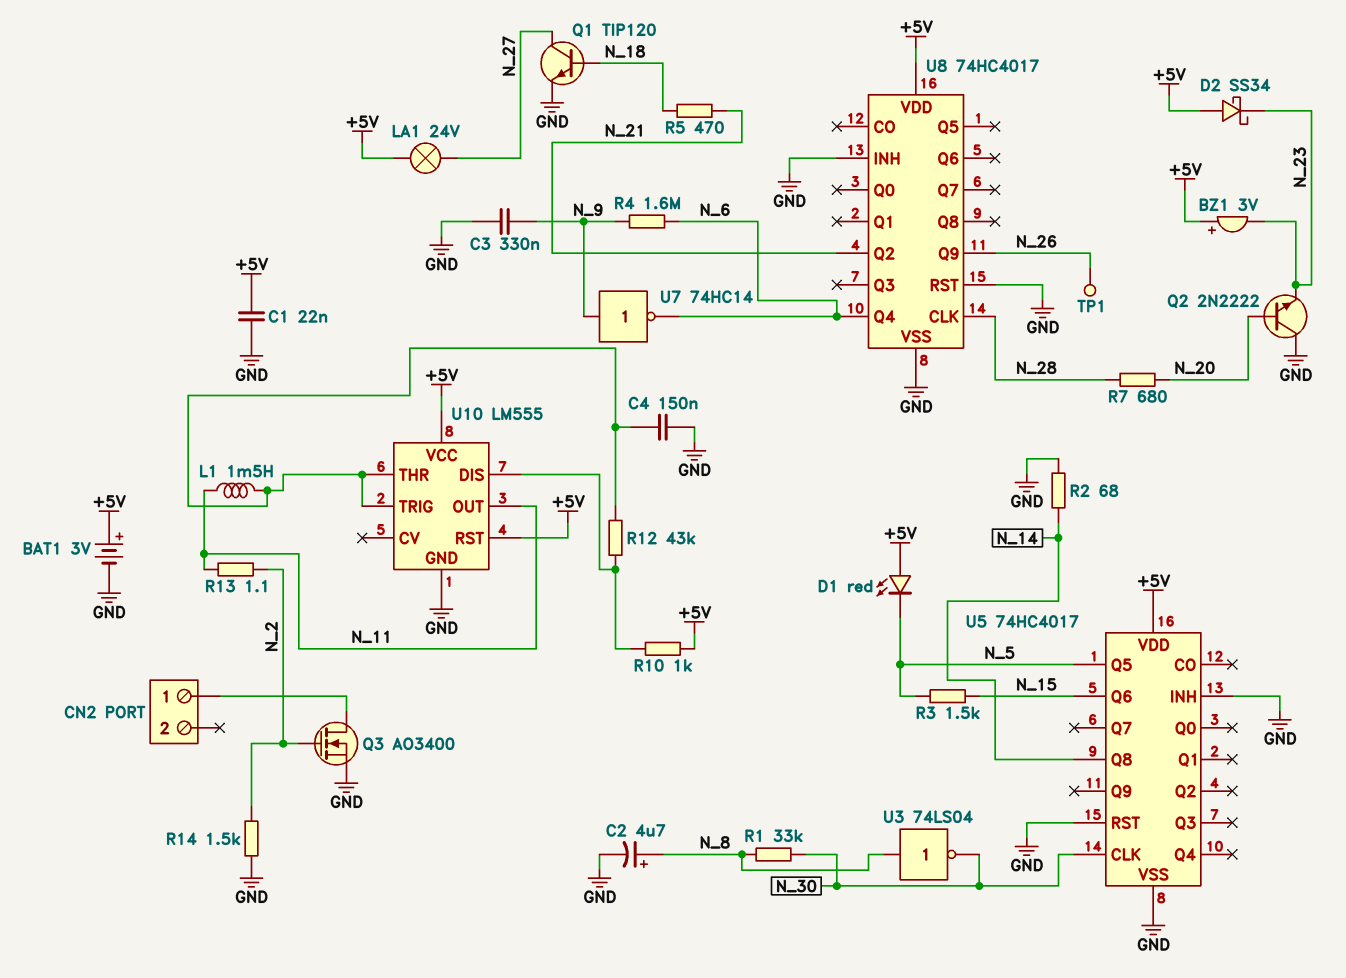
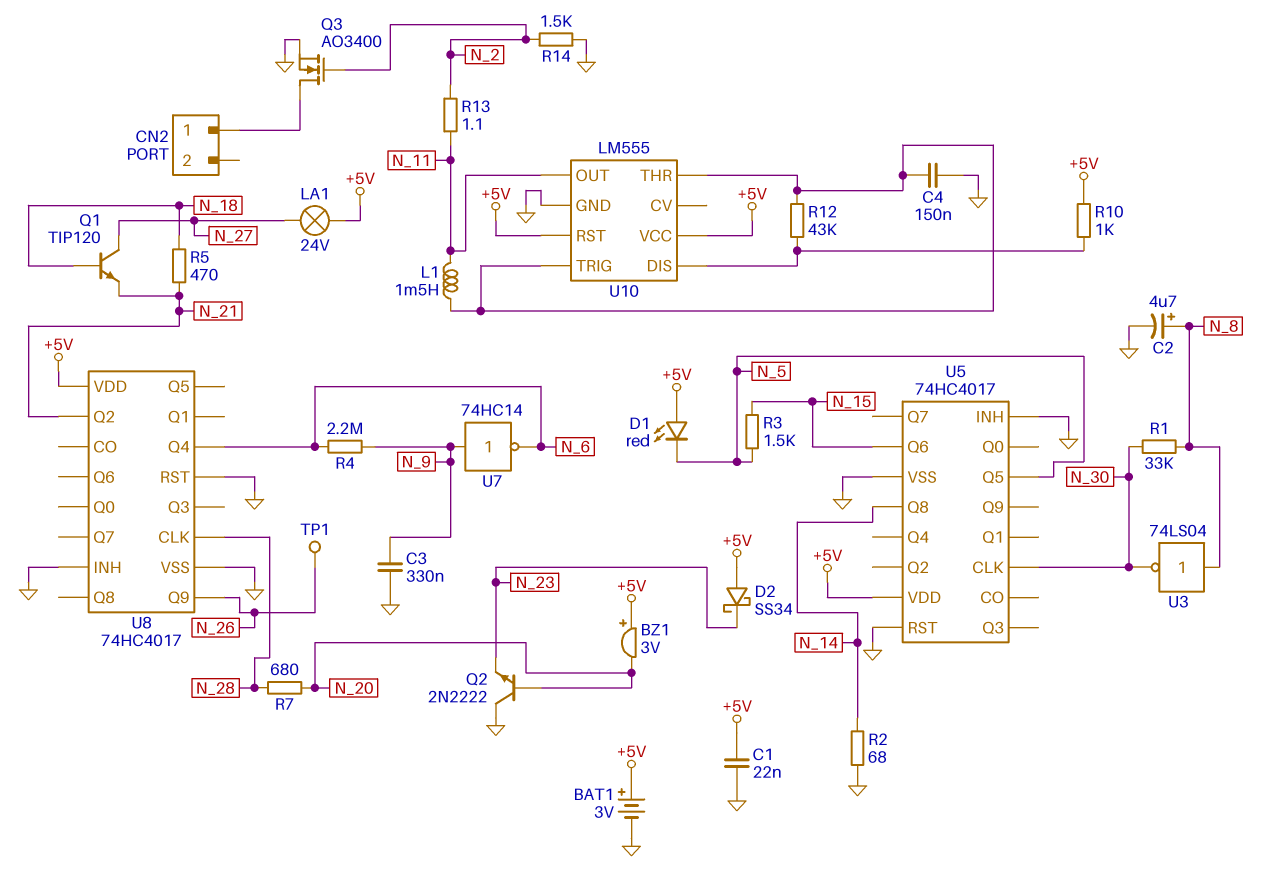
BZ1: buzzer 3V (plus +5V, minus N_23) -> buzzer 3V (plus +5V, minus N_20)
Q1: NPN TIP120 (B N_18, C N_27, E GND) -> NPN TIP120 (B N_18, C N_27, E N_21)
R4: 1.6M (N_6, N_9) -> 2.2M (N_6, N_9)

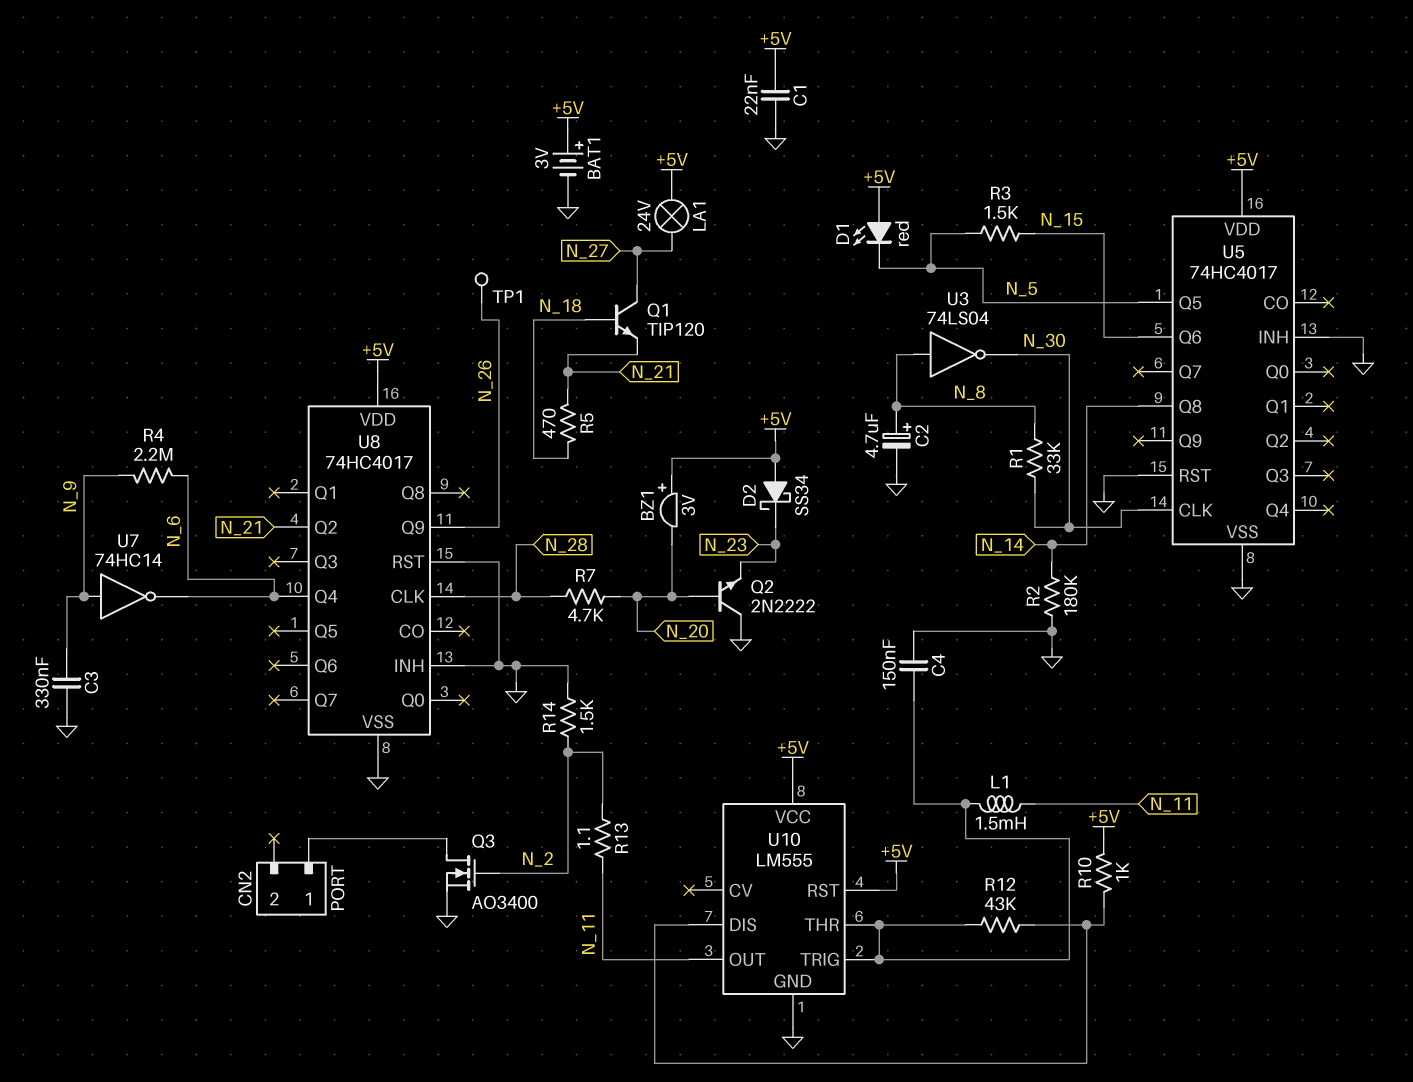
R2: 68 (GND, N_14) -> 180k (GND, N_14)
R7: 680 (N_20, N_28) -> 4.7k (N_20, N_28)

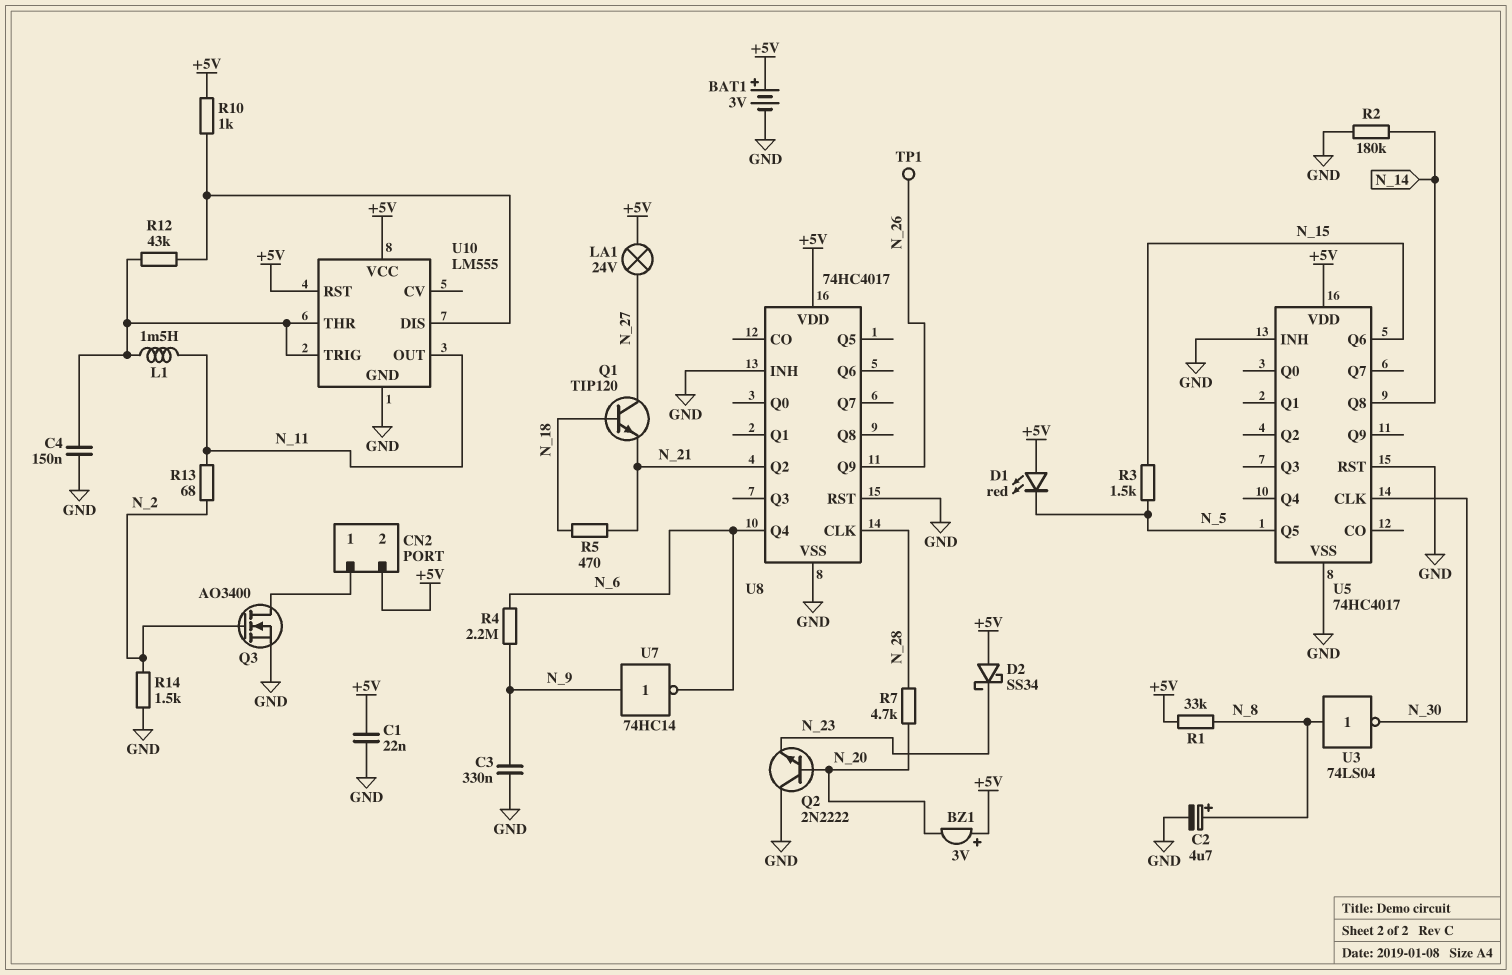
CN2 pin 2: none -> +5V
R1: 33k (N_8, N_30) -> 33k (+5V, N_8)
R13: 1.1 (N_2, N_11) -> 68 (N_2, N_11)

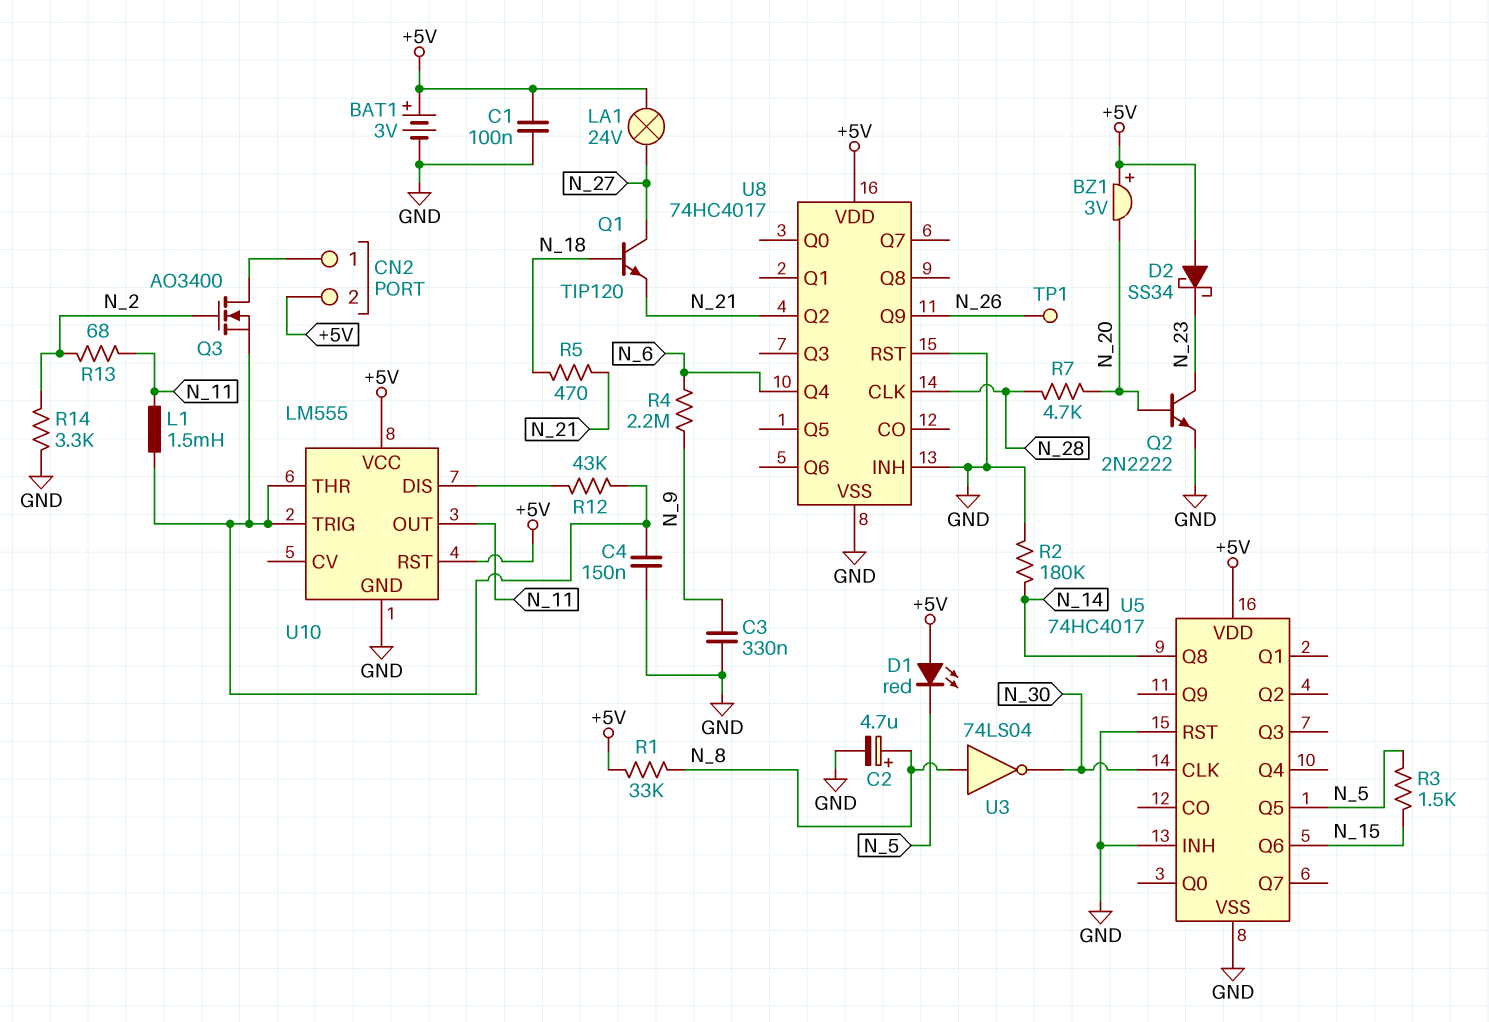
C1: 22nF (+5V, GND) -> 100nF (+5V, GND)
Q2: NPN 2N2222 (B N_20, C GND, E N_23) -> NPN 2N2222 (B N_20, C N_23, E GND)
Q3: NMOS AO3400 (G N_2, D CN2/1, S GND) -> NMOS AO3400 (G N_2, D CN2/1, S U10/THR)
R10: 1k (+5V, U10/DIS) -> none
R14: 1.5k (GND, N_2) -> 3.3k (GND, N_2)
U7: NOT 74HC14 (in N_9, out N_6) -> none

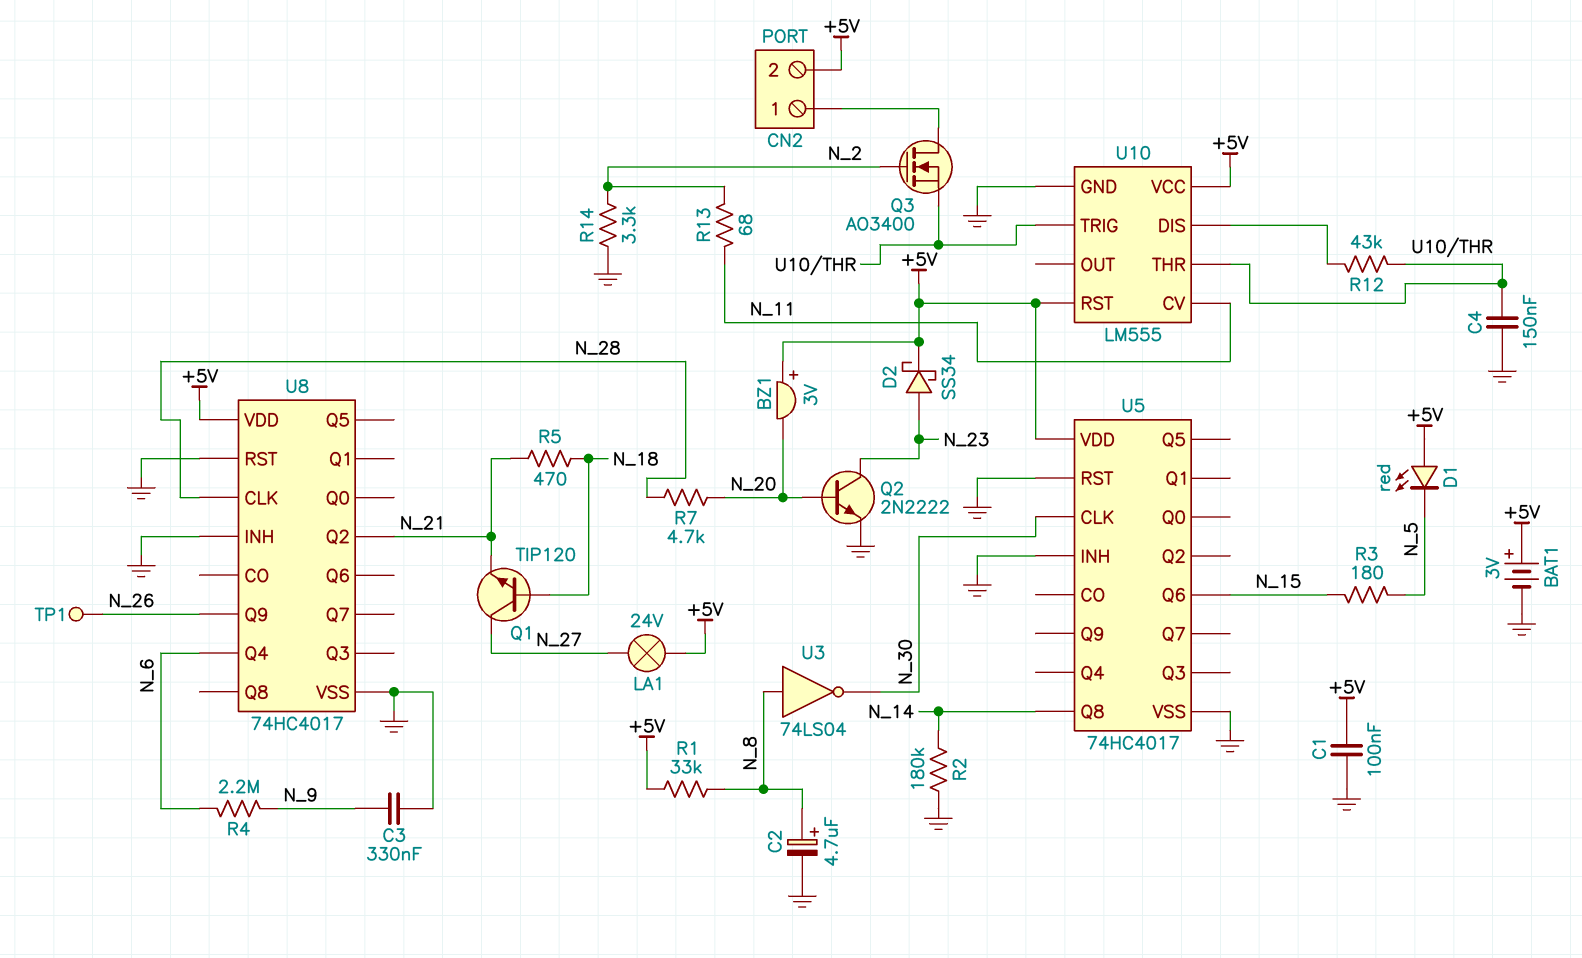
D2: schottky SS34 (A +5V, K N_23) -> schottky SS34 (A N_23, K +5V)
L1: 1.5mH (N_11, U10/THR) -> none
R3: 1.5k (N_5, N_15) -> 180 (N_5, N_15)
U5 pin Q5: N_5 -> none
U10 pin CV: none -> N_11
U10 pin OUT: N_11 -> none

